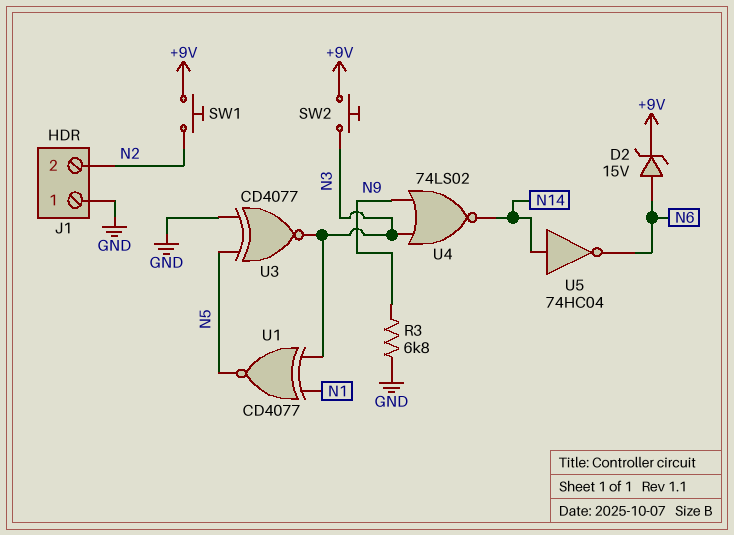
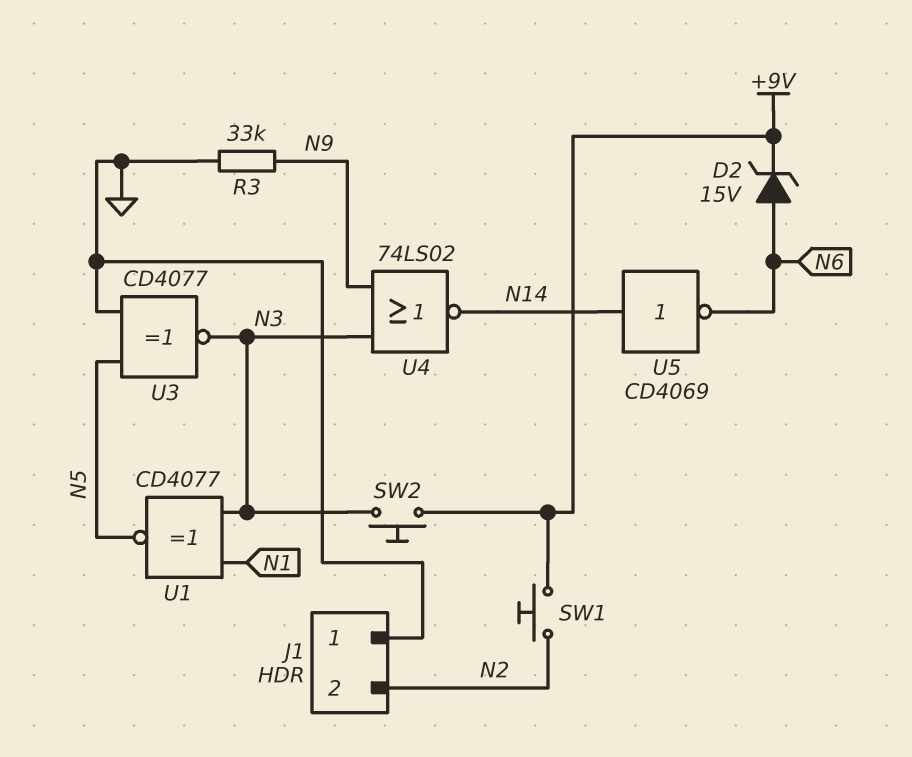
R3: 6.8k (GND, N9) -> 33k (GND, N9)
U5: NOT 74HC04 (in N14, out N6) -> NOT CD4069 (in N14, out N6)

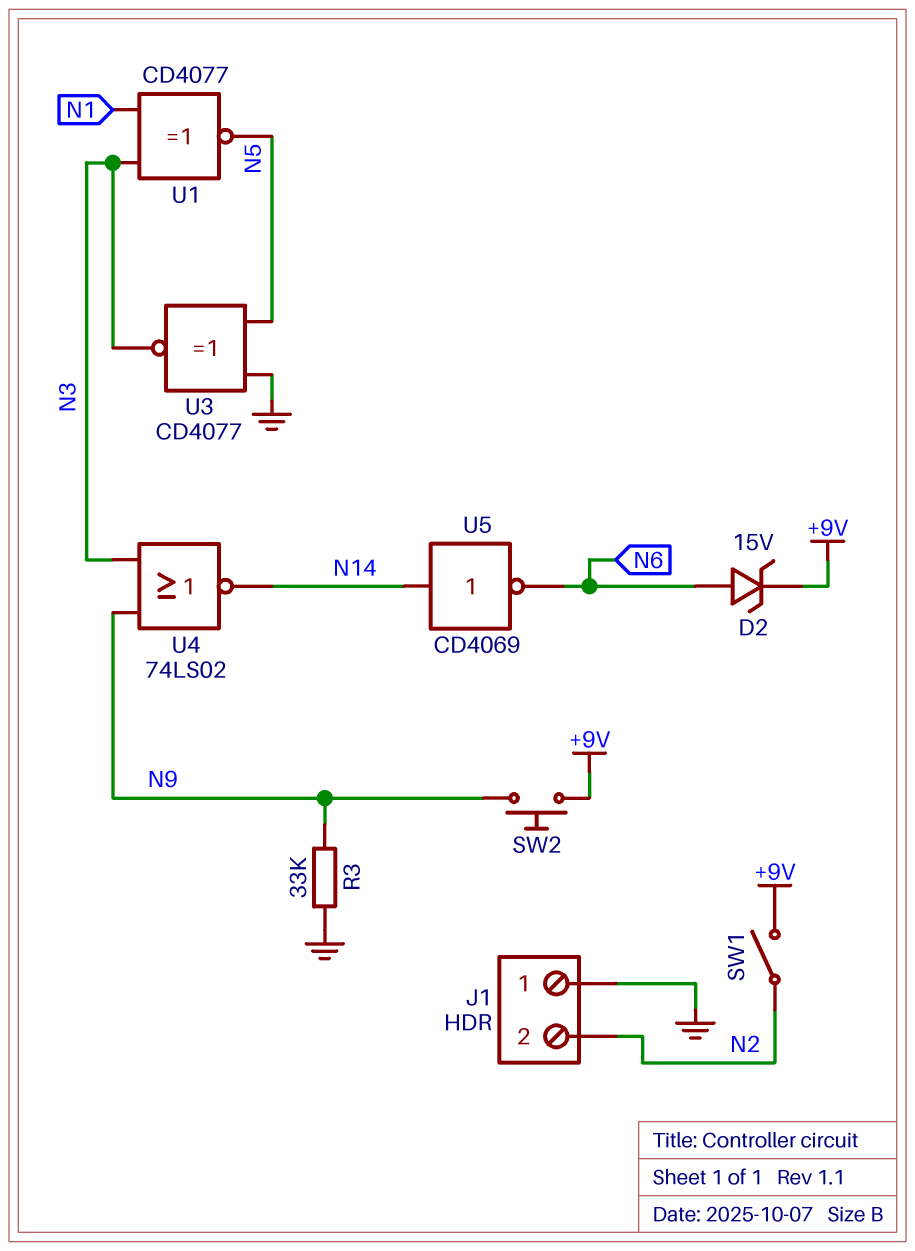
SW1: button (+9V, N2) -> switch (+9V, N2)
SW2: button (+9V, N3) -> button (+9V, N9)

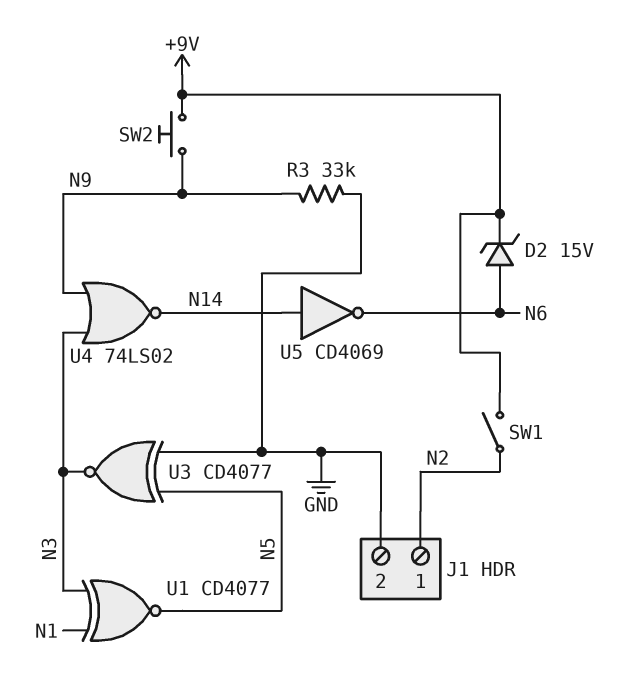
J1 pin 1: GND -> N2
J1 pin 2: N2 -> GND

